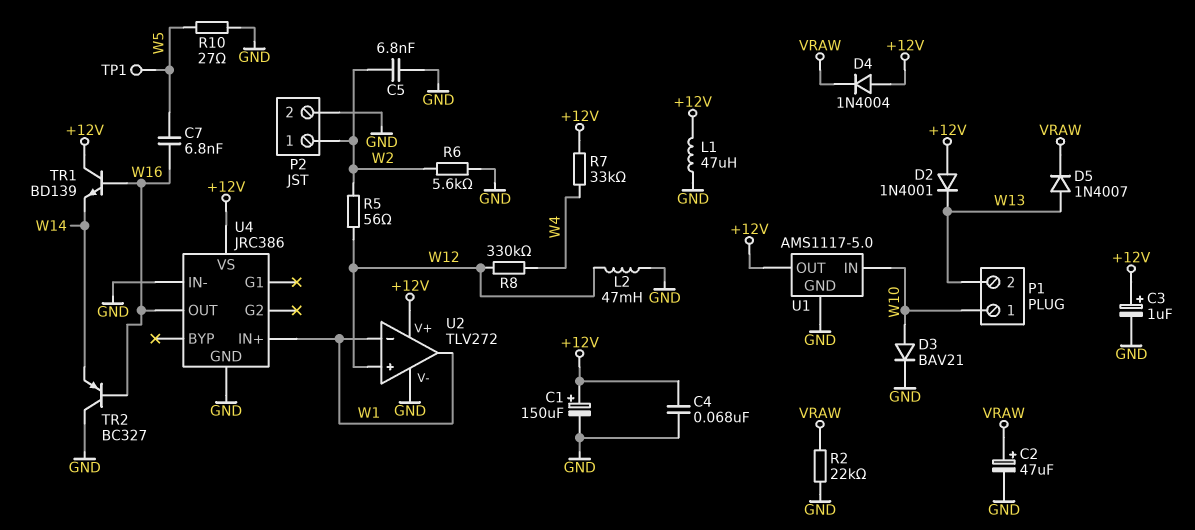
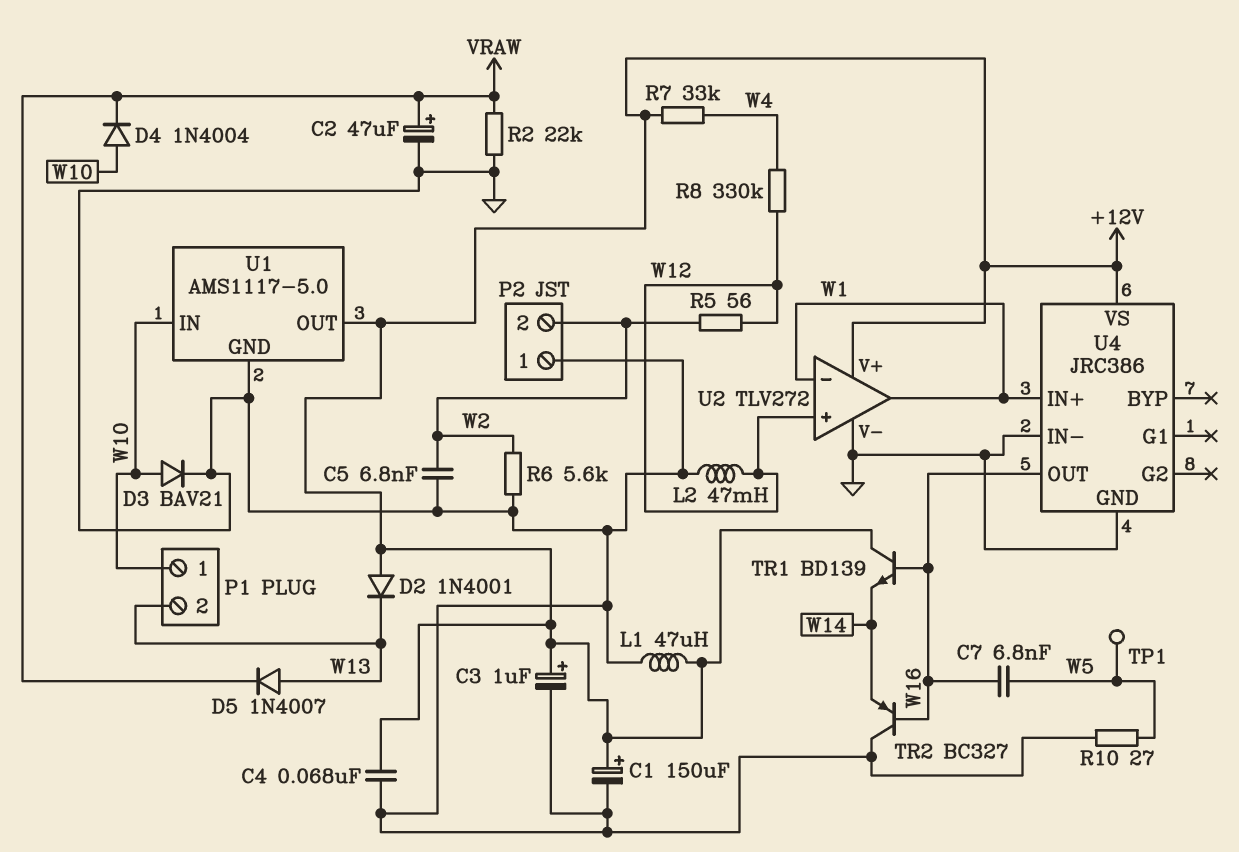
D4: diode 1N4004 (A +12V, K VRAW) -> diode 1N4004 (A W10, K VRAW)
P2 pin 1: W2 -> GND
P2 pin 2: GND -> W2

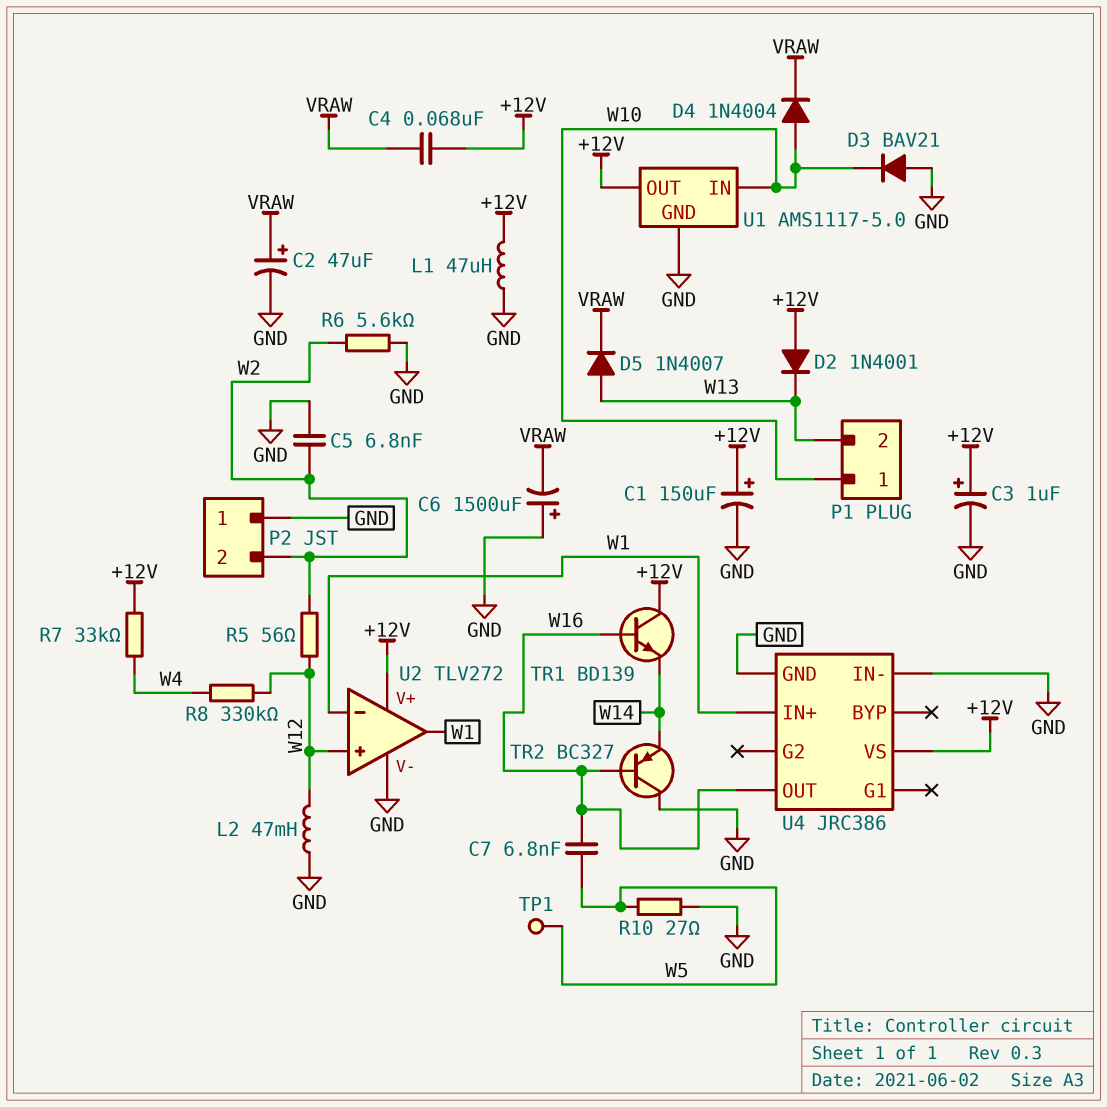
C4: 68nF (+12V, GND) -> 68nF (+12V, VRAW)
C6: none -> 1500uF (plus GND, minus VRAW)
D3: diode BAV21 (A W10, K GND) -> diode BAV21 (A GND, K W10)
R2: 22k (GND, VRAW) -> none

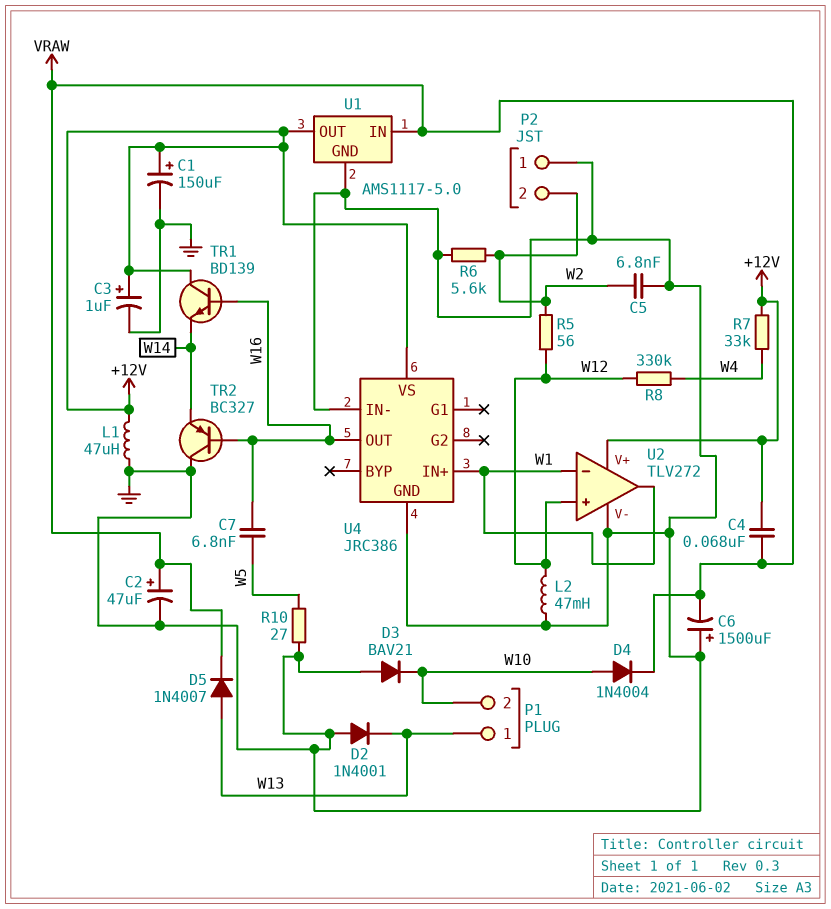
D2: diode 1N4001 (A +12V, K W13) -> diode 1N4001 (A GND, K W13)
P1 pin 1: W10 -> W13
P1 pin 2: W13 -> W10
TP1: test point (W5) -> none
U1 pin IN: W10 -> VRAW

